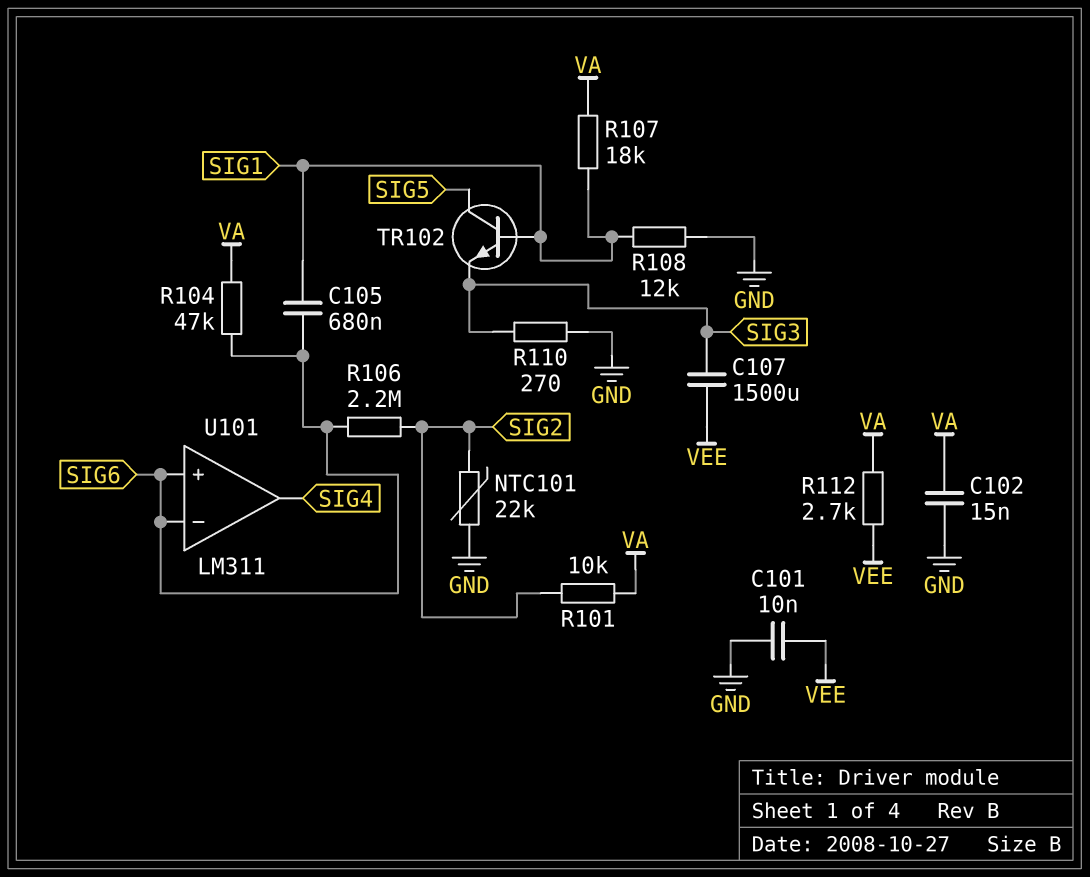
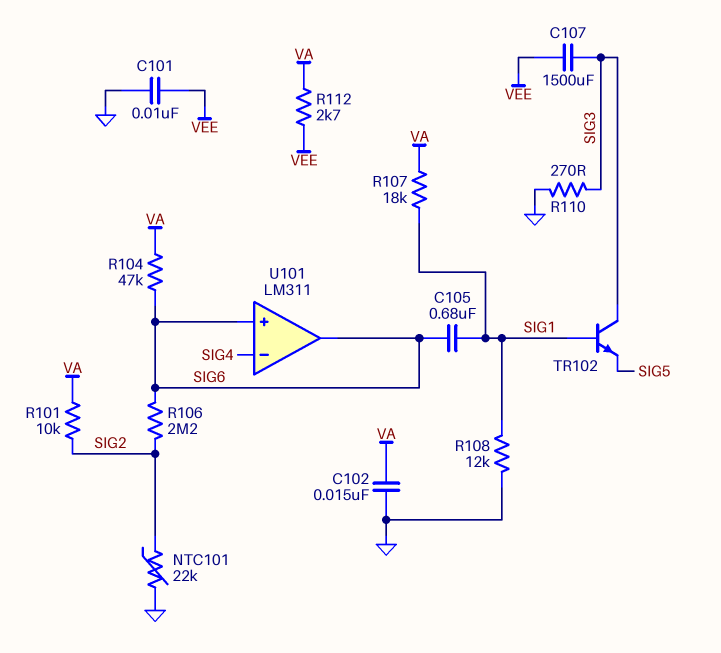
TR102: NPN (B SIG1, C SIG5, E SIG3) -> NPN (B SIG1, C SIG3, E SIG5)
U101 pin in-: SIG6 -> SIG4
U101 pin out: SIG4 -> SIG6

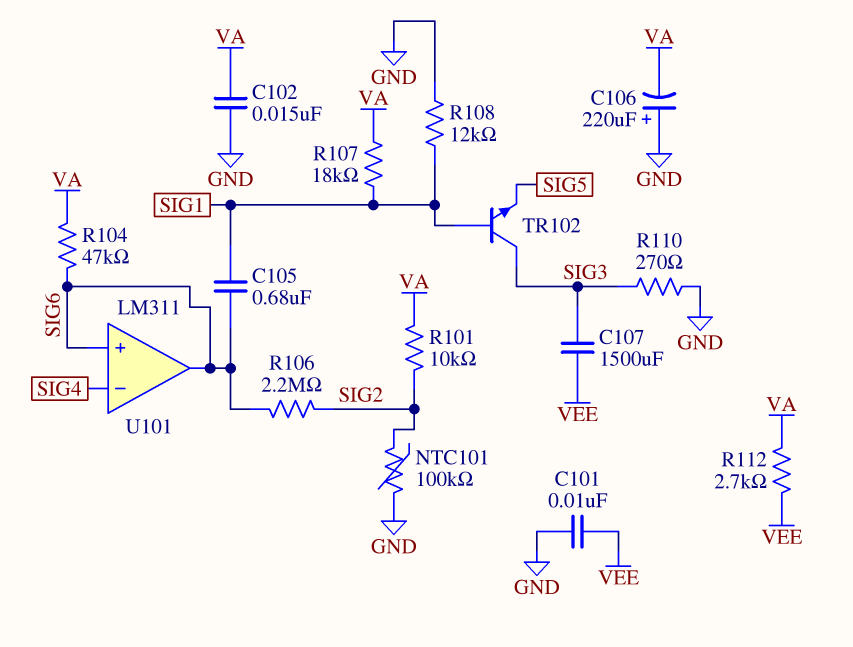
C106: none -> 220uF (plus GND, minus VA)
NTC101: 22k (GND, SIG2) -> 100k (GND, SIG2)

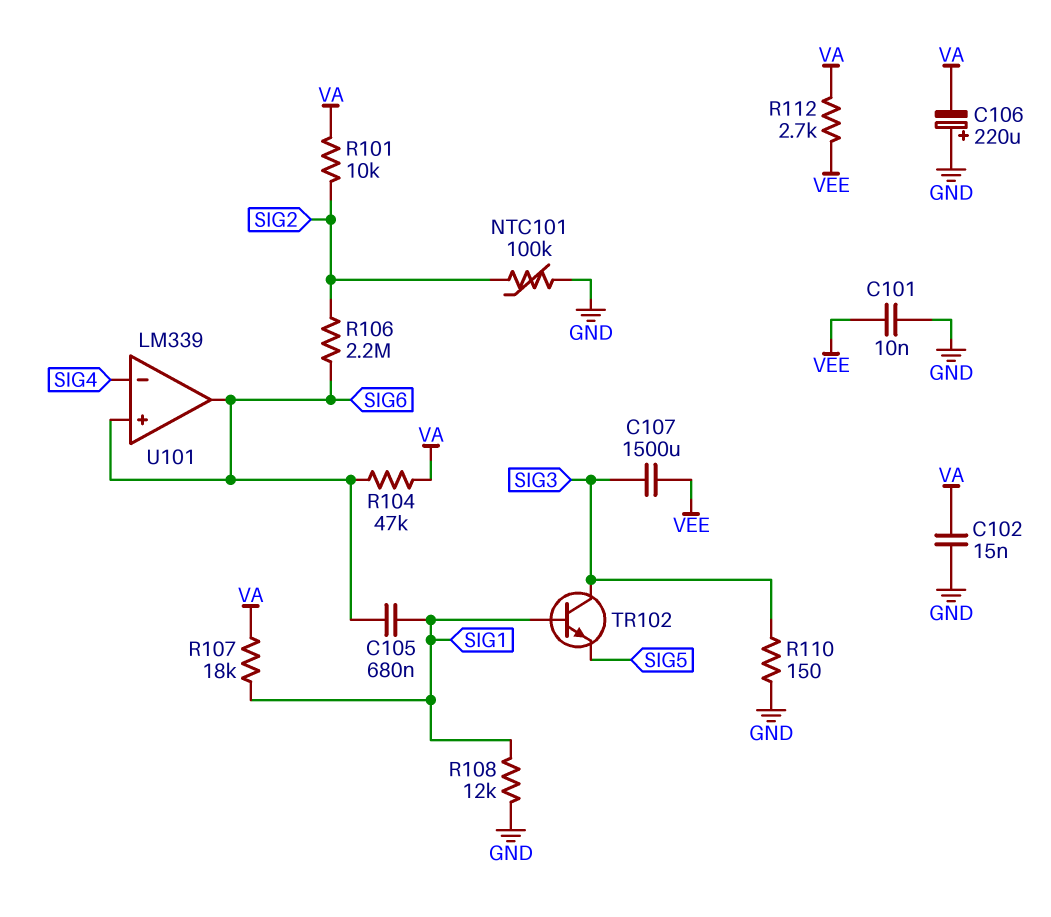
R110: 270 (GND, SIG3) -> 150 (GND, SIG3)
U101: LM311 -> LM339

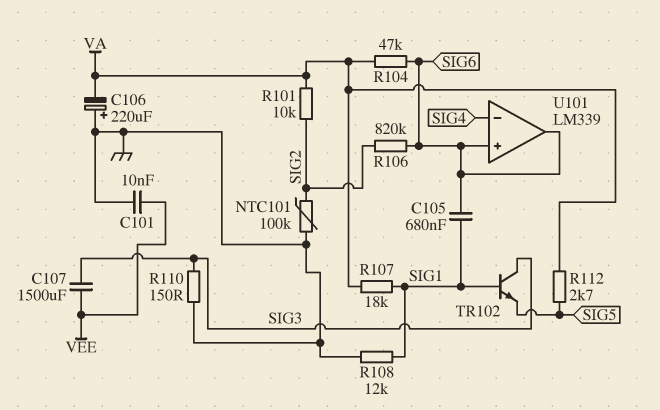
C102: 15nF (GND, VA) -> none
R106: 2.2M (SIG2, SIG6) -> 820k (SIG2, SIG6)
R112: 2.7k (VA, VEE) -> 2.7k (SIG5, VA)

